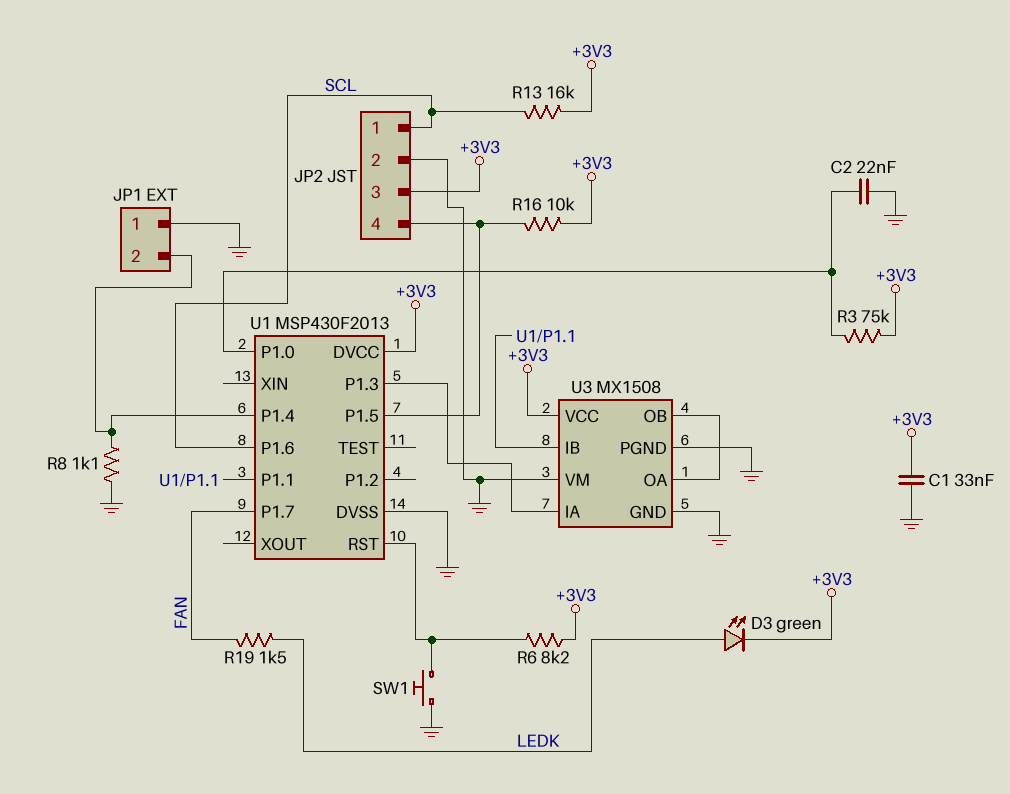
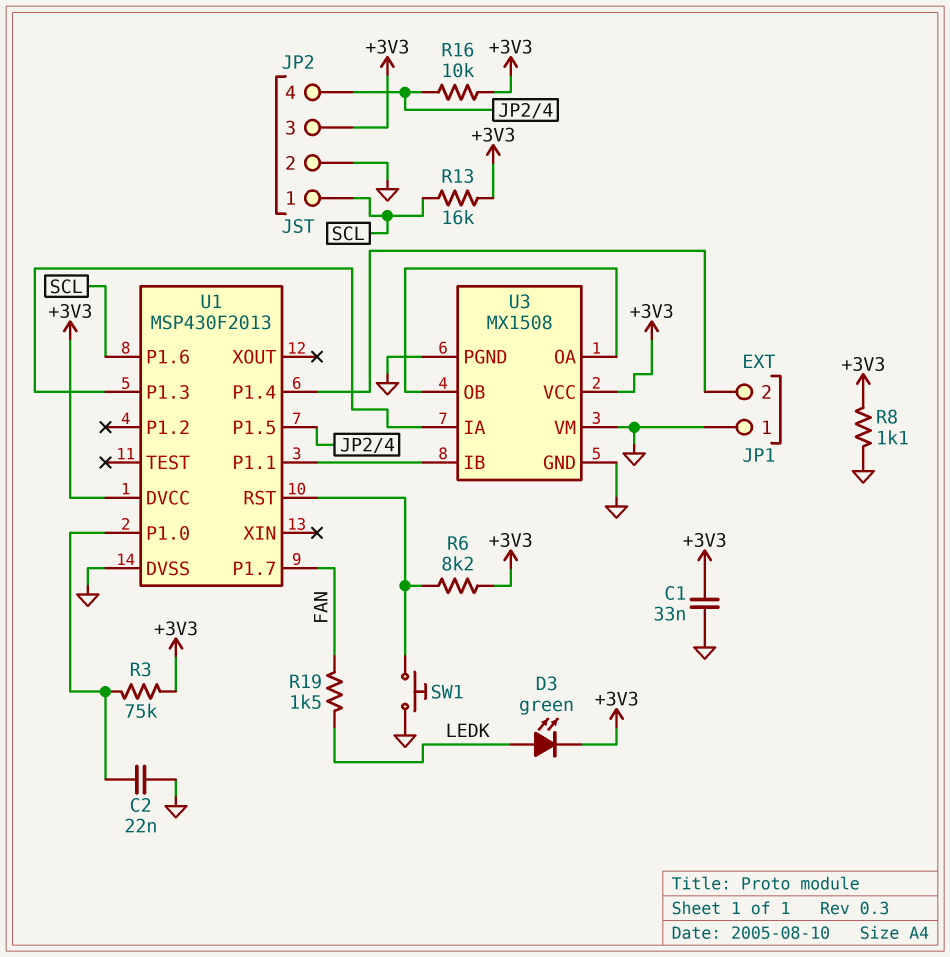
R8: 1.1k (GND, JP1/2) -> 1.1k (+3V3, GND)

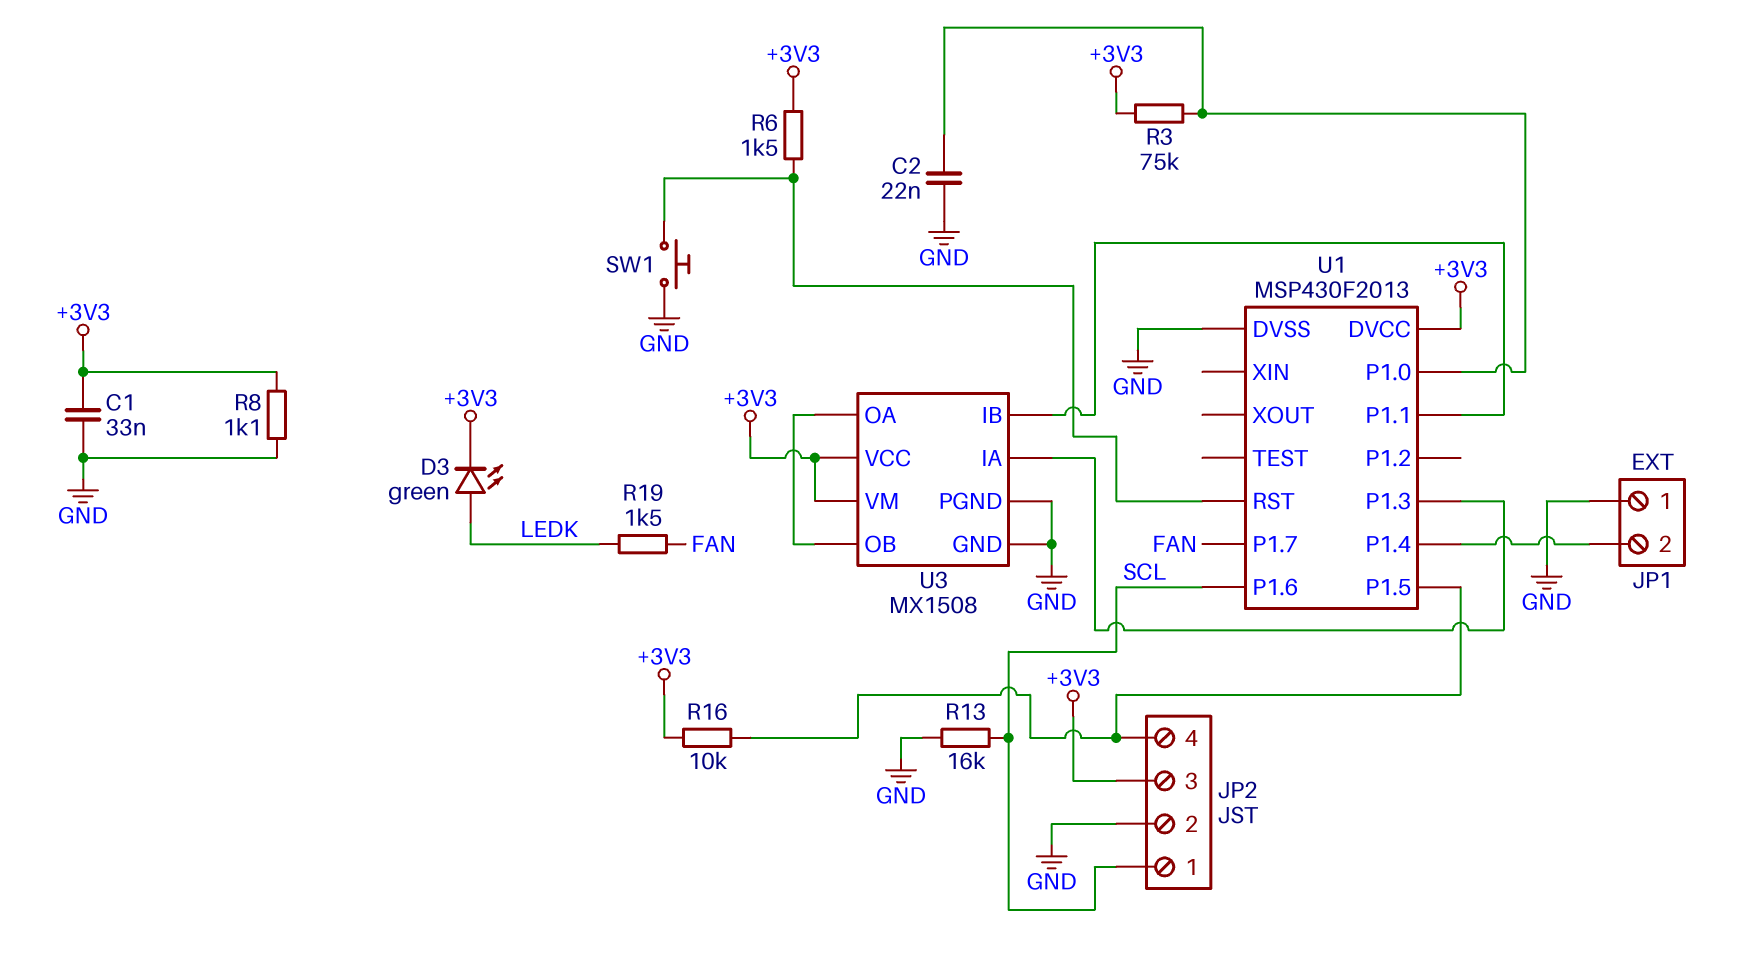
R6: 8.2k (+3V3, U1/RST) -> 1.5k (+3V3, U1/RST)
R13: 16k (+3V3, SCL) -> 16k (GND, SCL)
U3 pin VM: GND -> +3V3

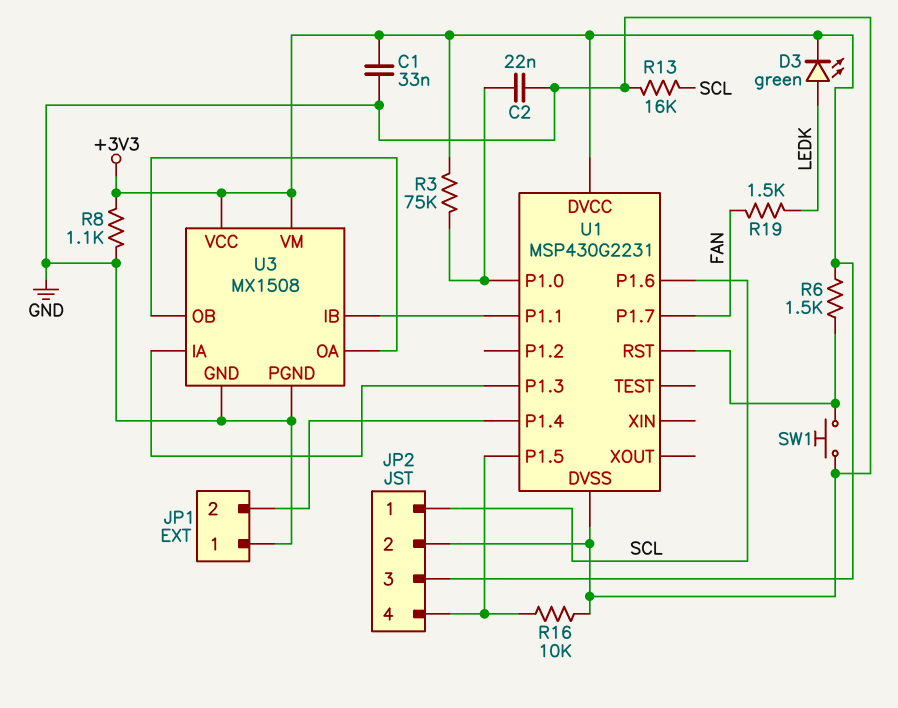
R16: 10k (+3V3, JP2/4) -> 10k (GND, JP2/4)
U1: MSP430F2013 -> MSP430G2231

